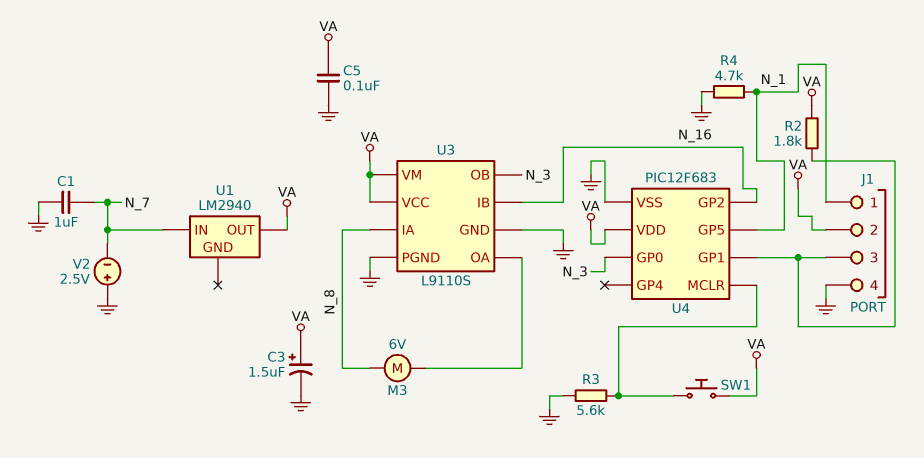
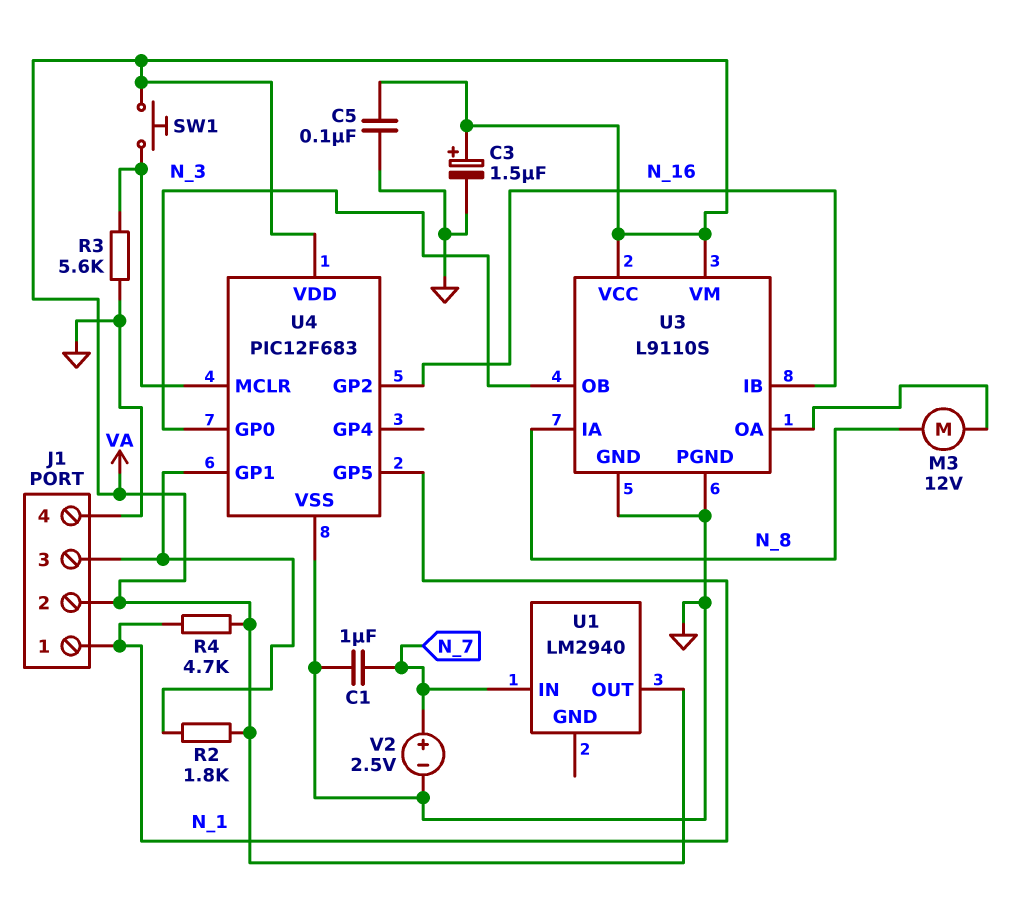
M3: motor 6V (N_8, U3/OA) -> motor 12V (N_8, U3/OA)
R4: 4.7k (GND, N_1) -> 4.7k (N_1, VA)
V2: 2.5V (plus GND, minus N_7) -> 2.5V (plus N_7, minus GND)

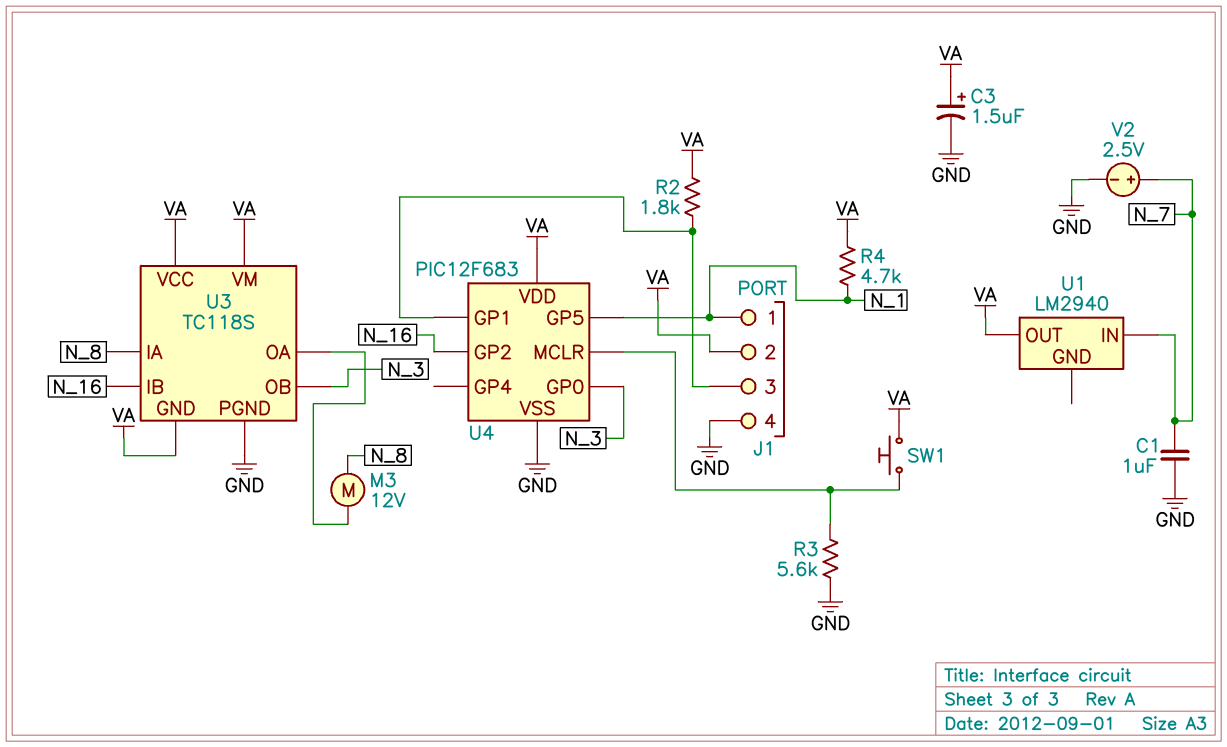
C5: 100nF (GND, VA) -> none
U3: L9110S -> TC118S
U3 pin GND: GND -> VA

